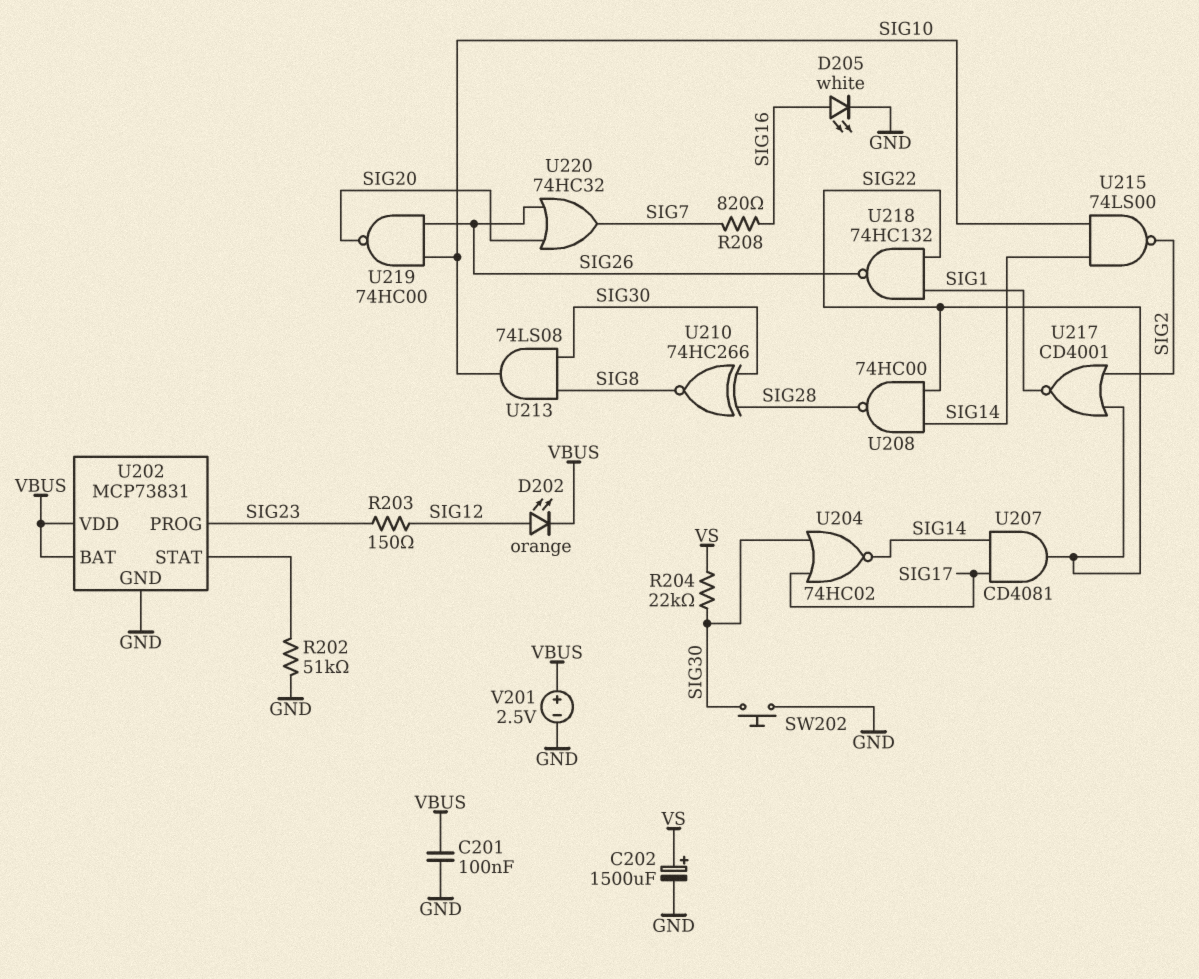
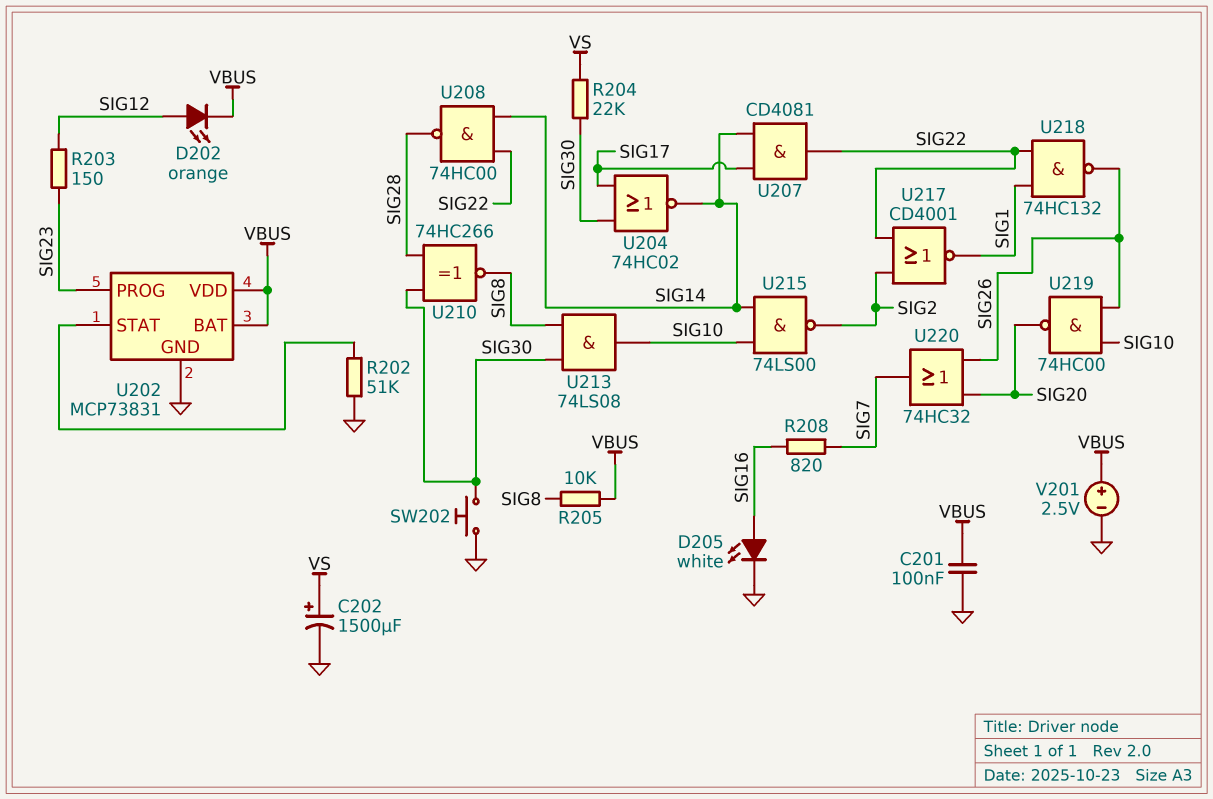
R205: none -> 10k (SIG8, VBUS)

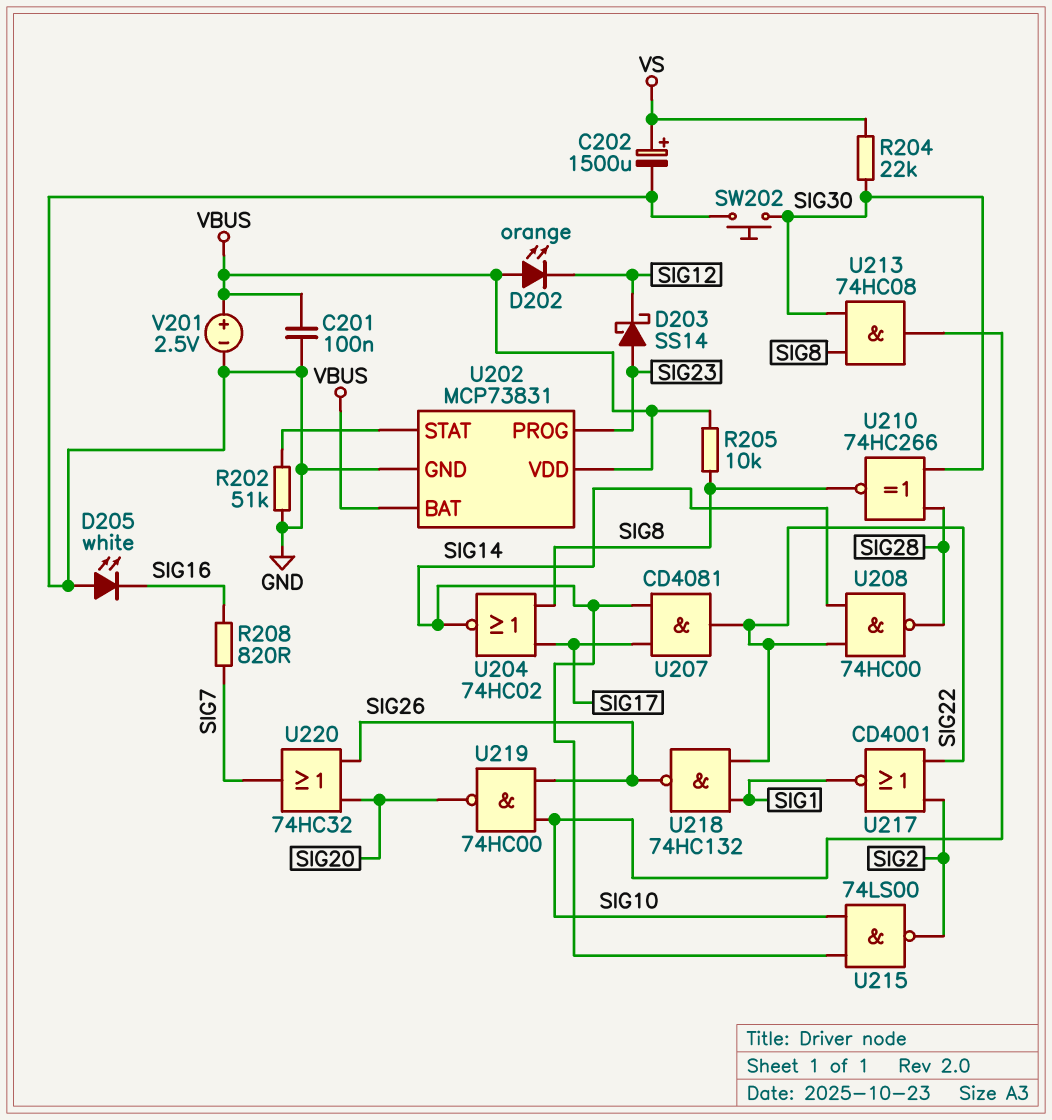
D202: LED orange (A SIG12, K VBUS) -> LED orange (A VBUS, K SIG12)
D203: none -> schottky SS14 (A SIG23, K SIG12)
D205: LED white (A SIG16, K GND) -> LED white (A GND, K SIG16)
R203: 150 (SIG12, SIG23) -> none
U204: NOR 74HC02 (in SIG17, in SIG30, out SIG14) -> NOR 74HC02 (in SIG8, in SIG17, out SIG14)
U213: AND 74LS08 (in SIG8, in SIG30, out SIG10) -> AND 74HC08 (in SIG8, in SIG30, out SIG10)

